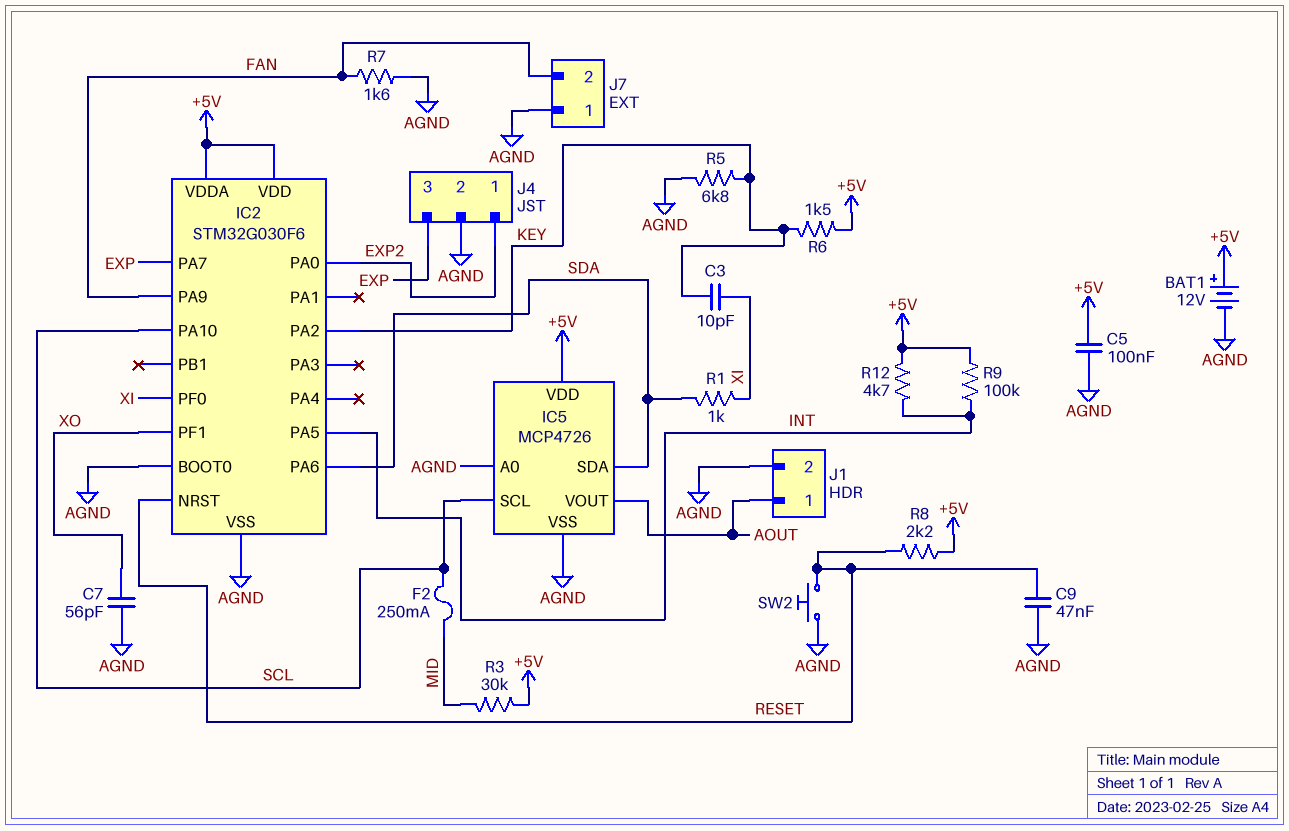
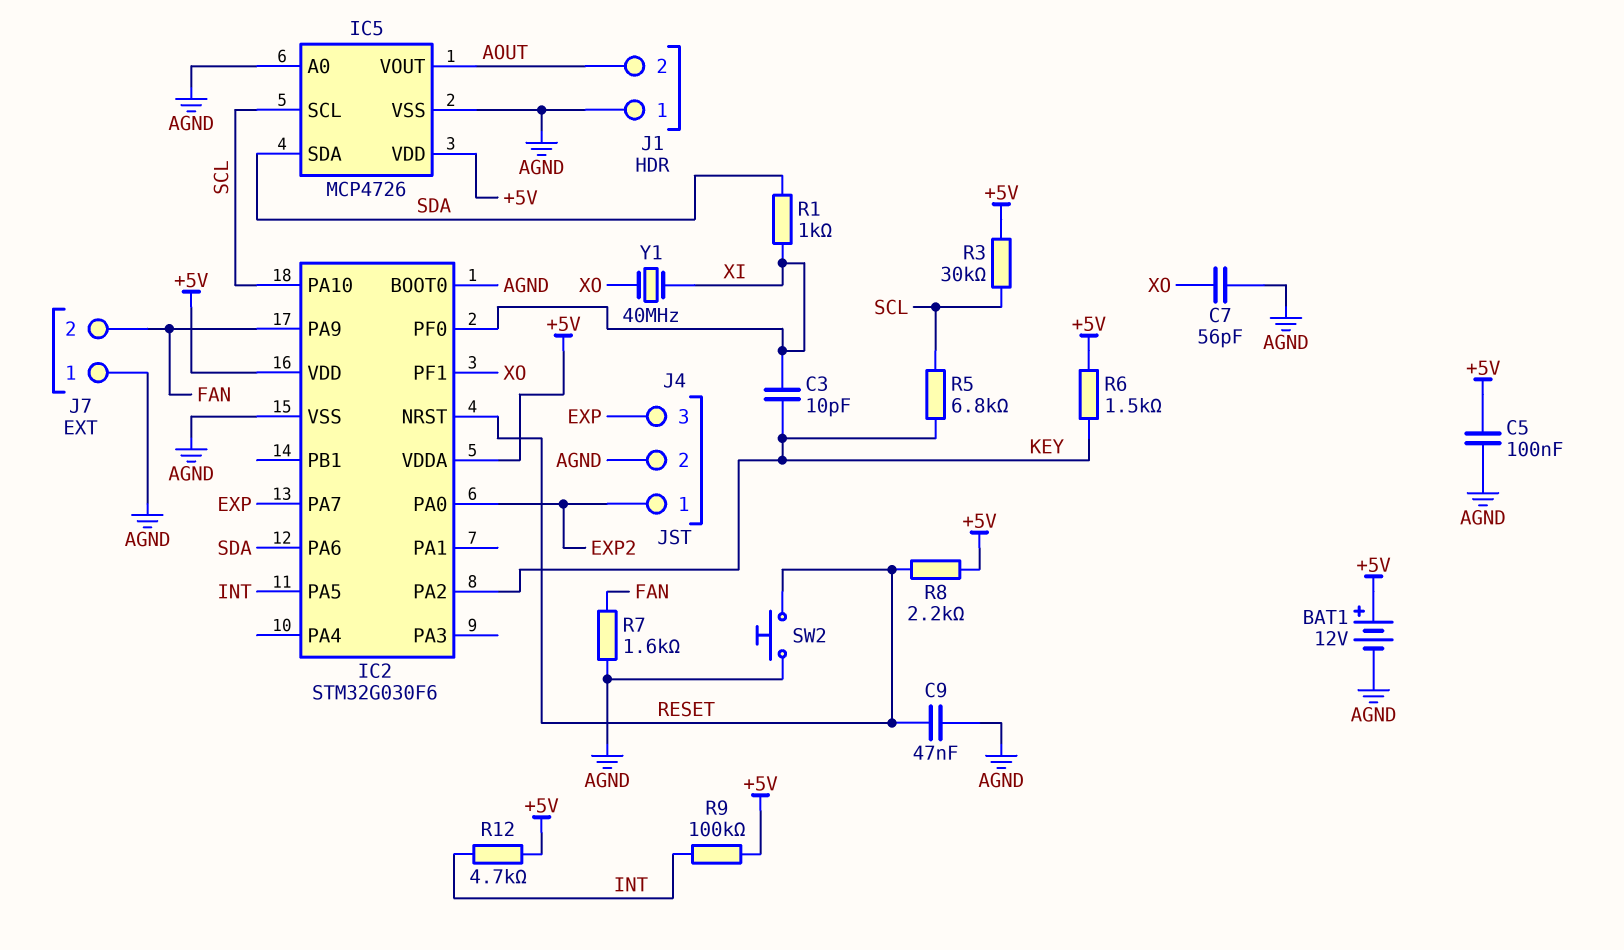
F2: 250mA (MID, SCL) -> none
J1 pin 1: AOUT -> AGND
J1 pin 2: AGND -> AOUT
R3: 30k (+5V, MID) -> 30k (+5V, SCL)
R5: 6.8k (AGND, KEY) -> 6.8k (KEY, SCL)
Y1: none -> 40MHz (XI, XO)

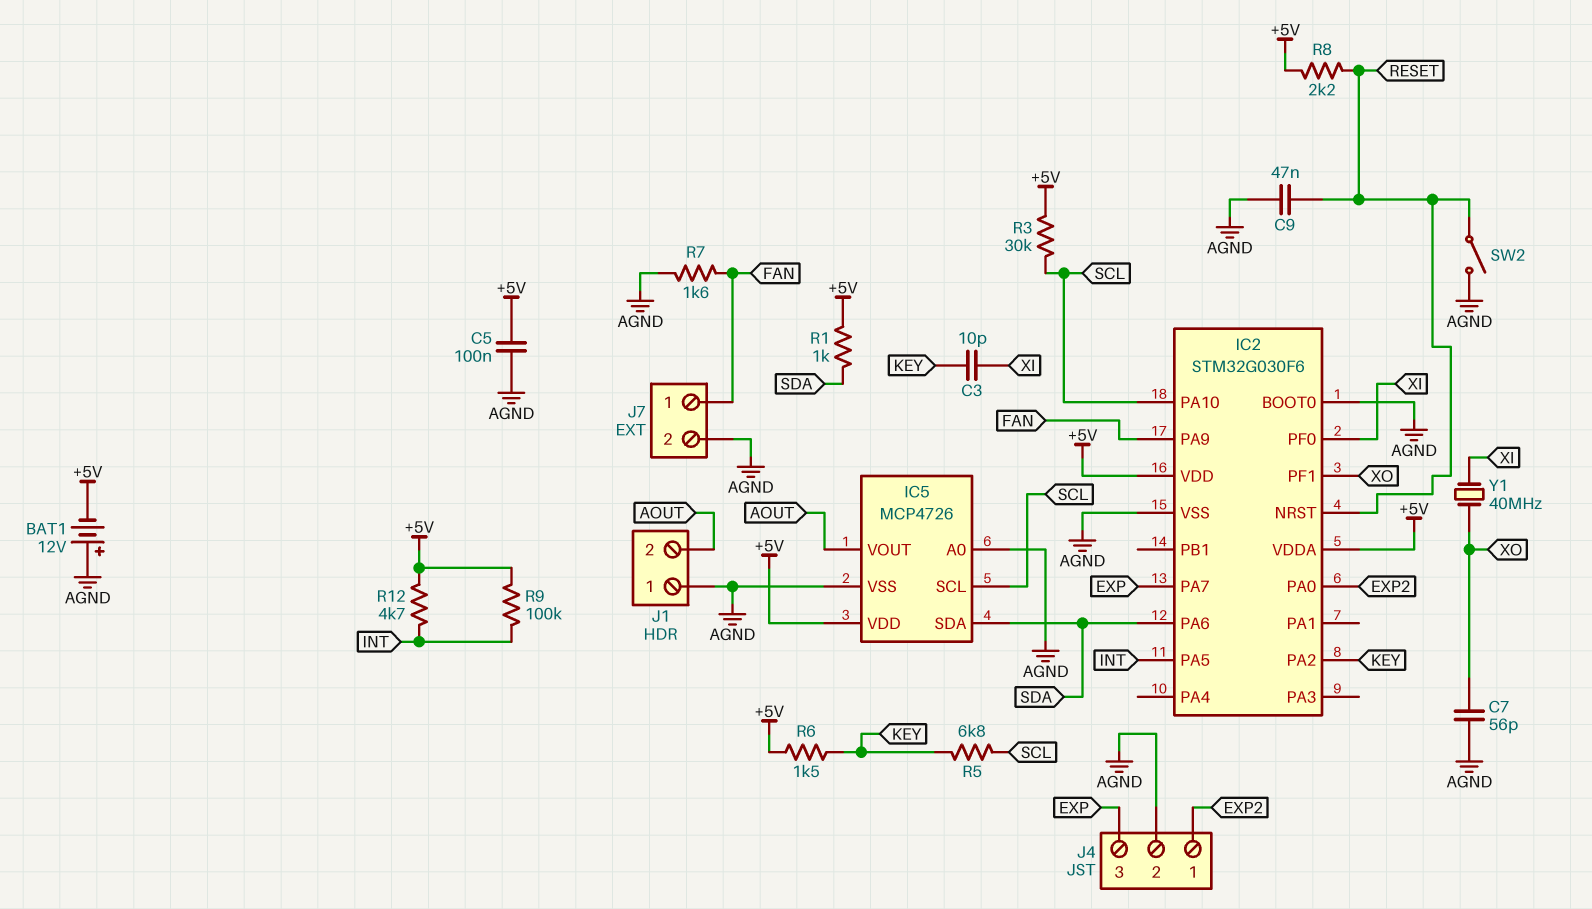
BAT1: 12V (plus +5V, minus AGND) -> 12V (plus AGND, minus +5V)
J7 pin 1: AGND -> FAN
J7 pin 2: FAN -> AGND
R1: 1k (SDA, XI) -> 1k (+5V, SDA)
SW2: button (AGND, RESET) -> switch (AGND, RESET)

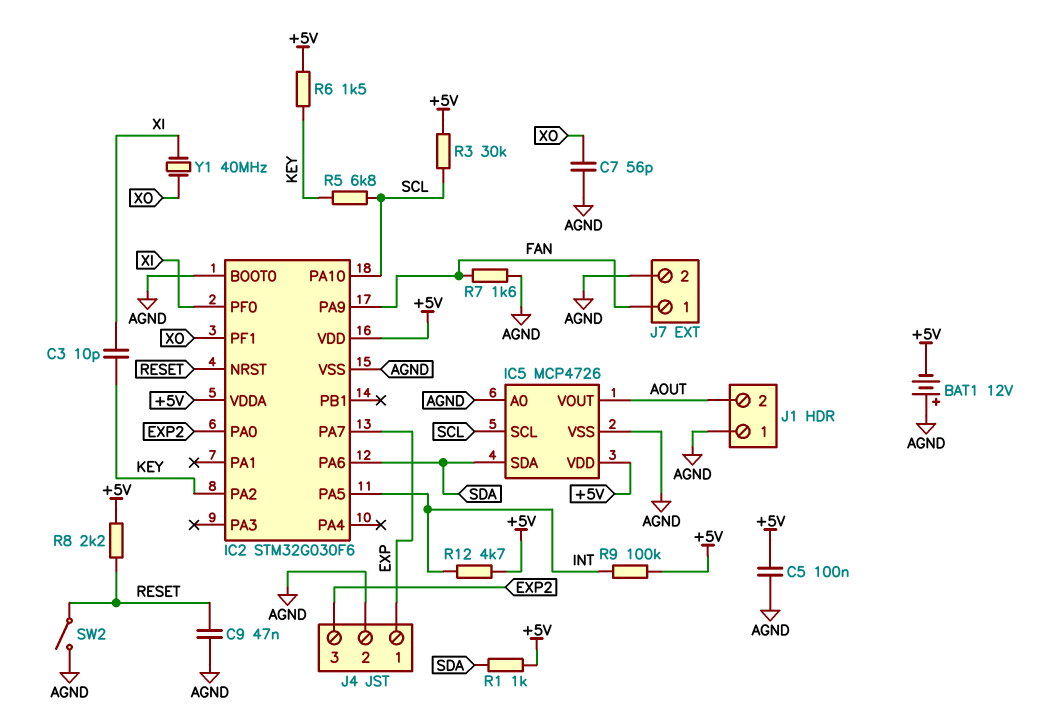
J4 pin 1: EXP2 -> EXP
J4 pin 3: EXP -> EXP2

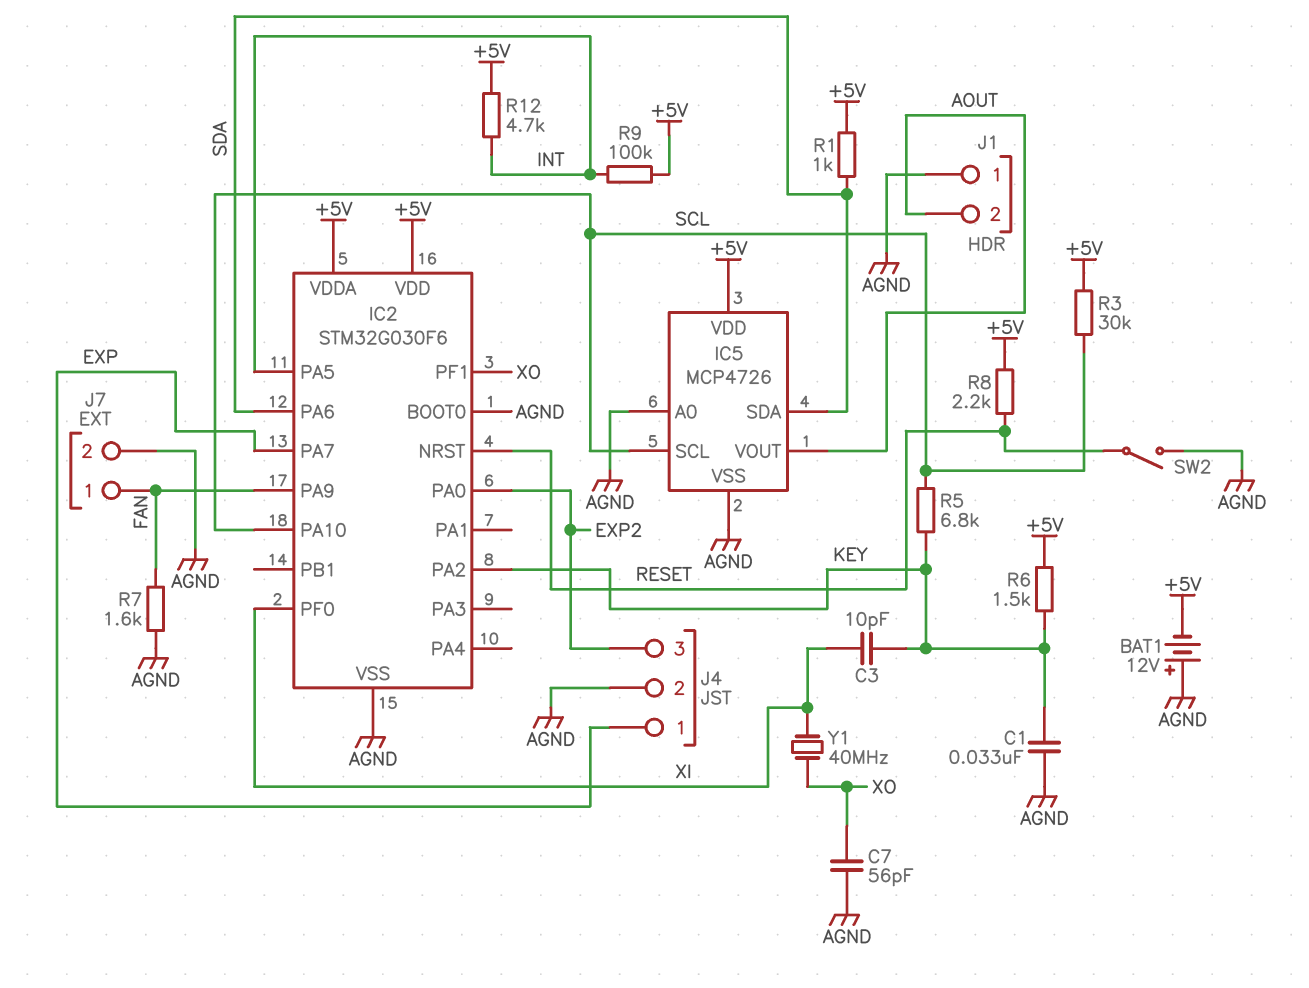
C1: none -> 33nF (AGND, KEY)
C5: 100nF (+5V, AGND) -> none
C9: 47nF (AGND, RESET) -> none

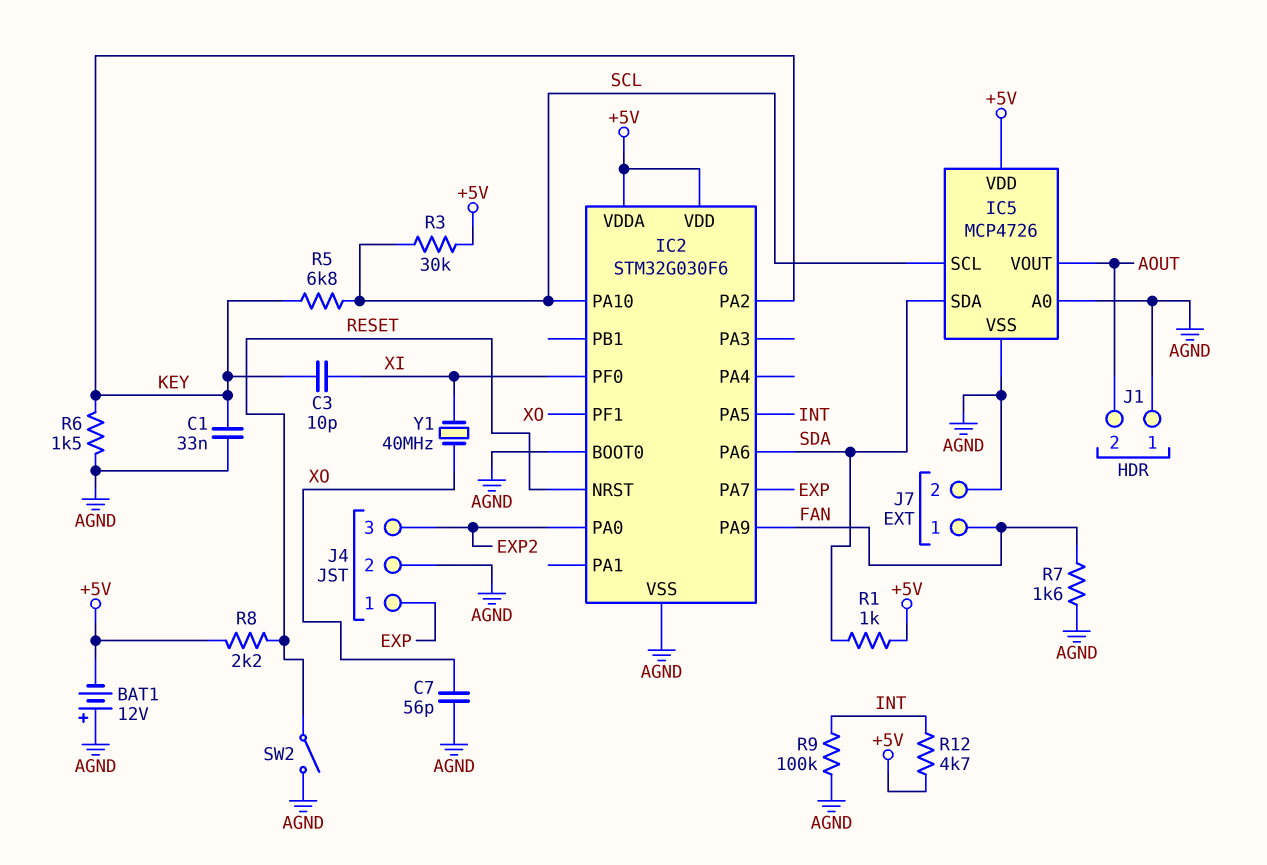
R6: 1.5k (+5V, KEY) -> 1.5k (AGND, KEY)
R9: 100k (+5V, INT) -> 100k (AGND, INT)

